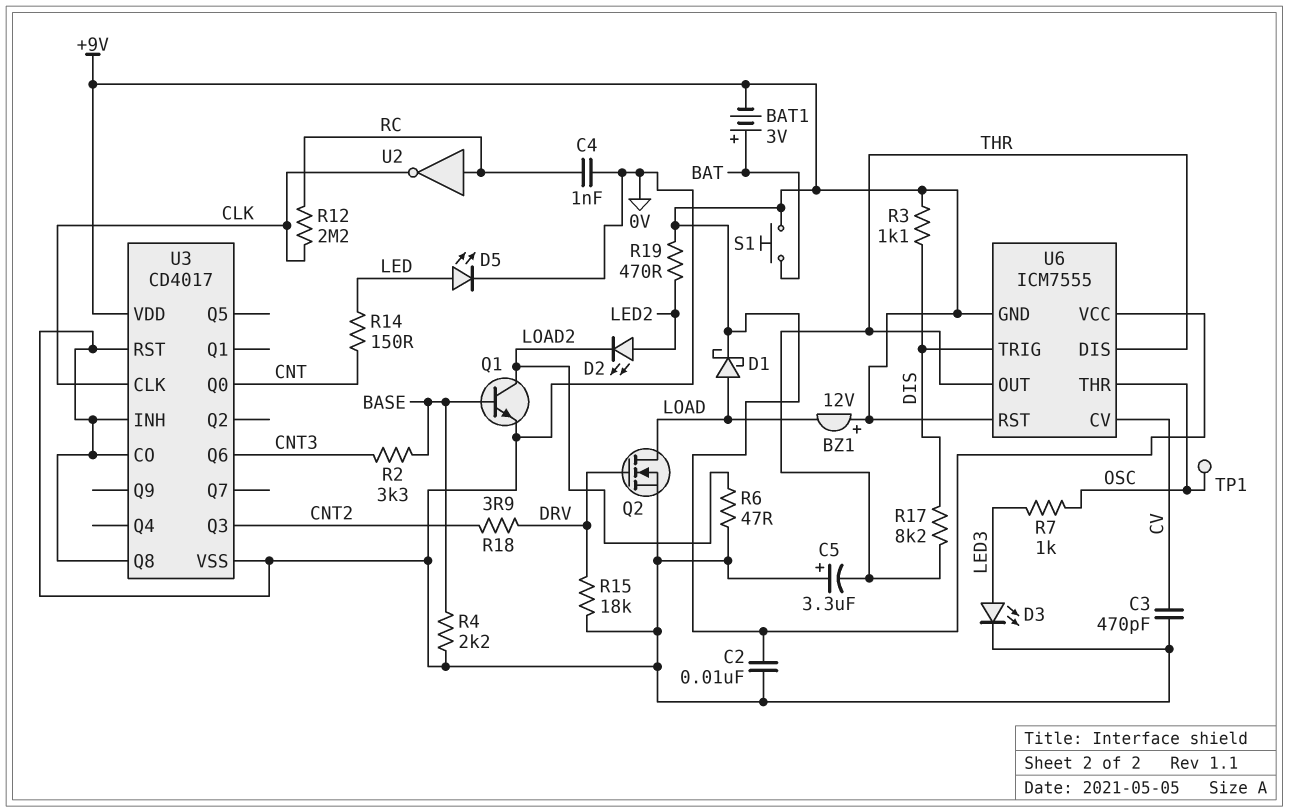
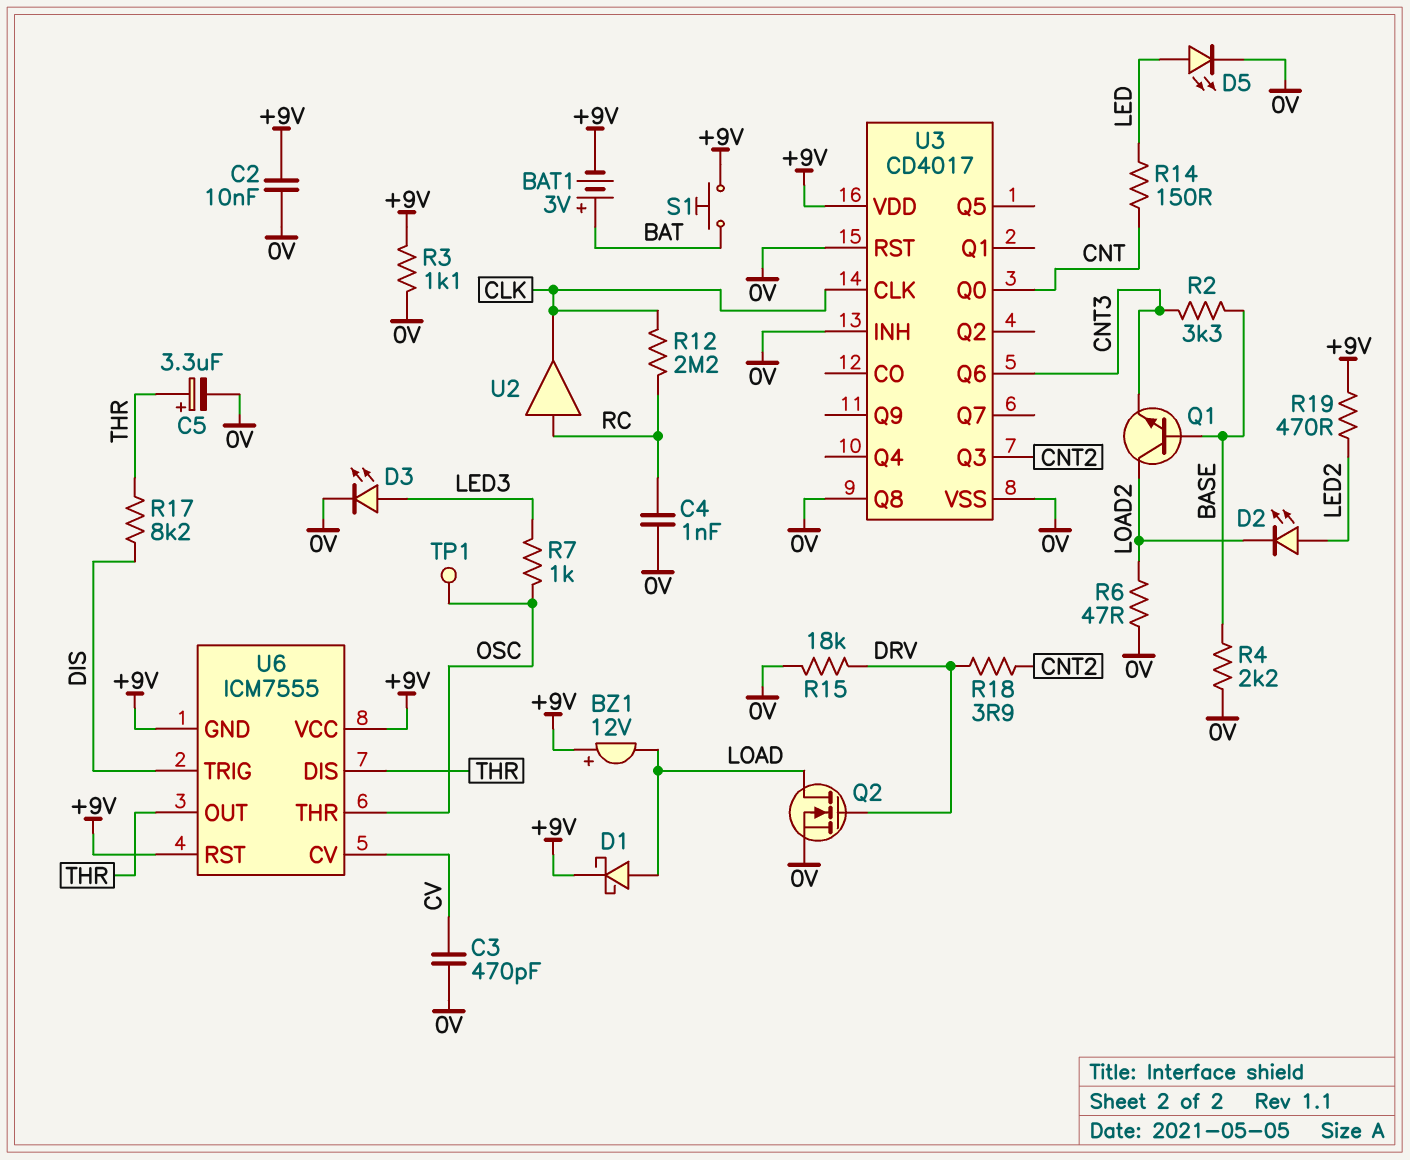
C5: 3.3uF (plus 0V, minus THR) -> 3.3uF (plus THR, minus 0V)
Q1: NPN (B BASE, C LOAD2, E 0V) -> NPN (B BASE, C LOAD2, E CNT3)
R3: 1.1k (+9V, DIS) -> 1.1k (+9V, 0V)
U2: NOT (in RC, out CLK) -> buffer (in RC, out CLK)
U3 pin CO: 0V -> none

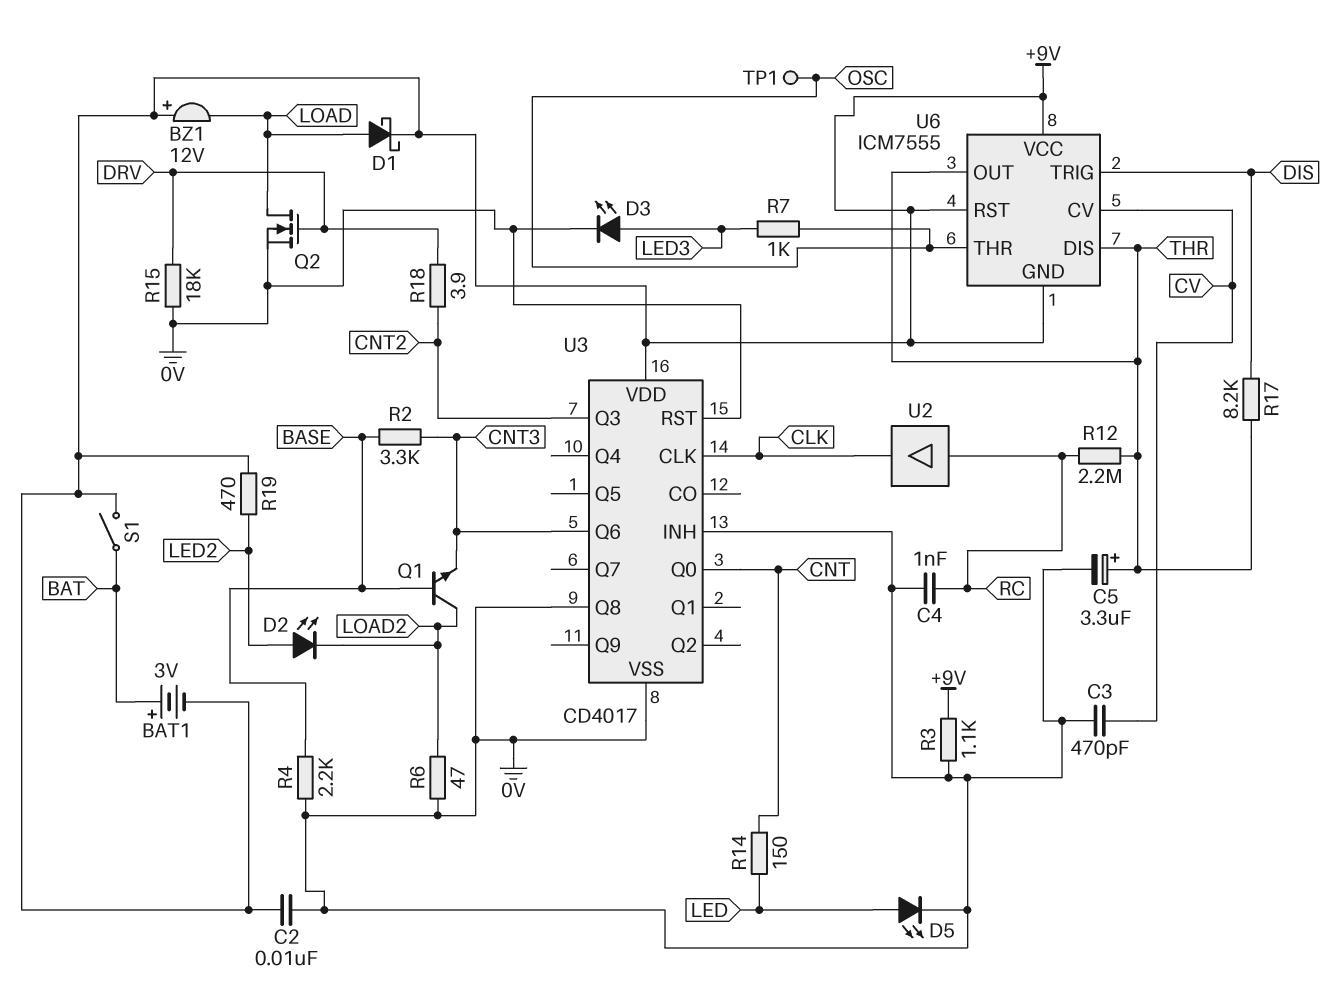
R12: 2.2M (CLK, RC) -> 2.2M (RC, THR)
S1: button (+9V, BAT) -> switch (+9V, BAT)

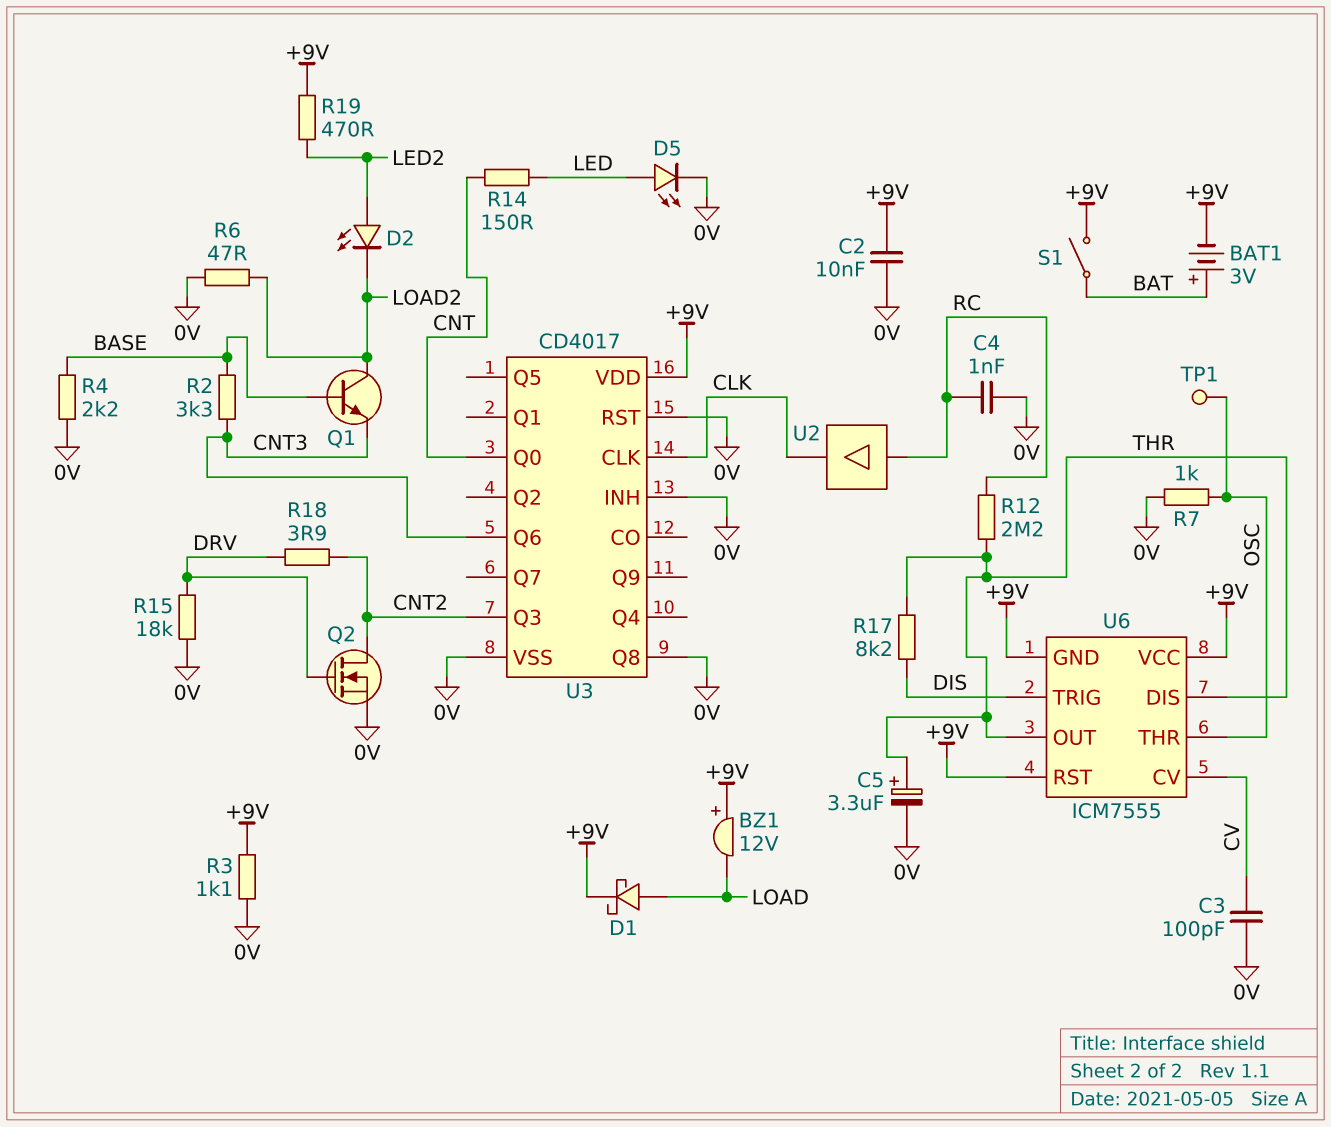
C3: 470pF (0V, CV) -> 100pF (0V, CV)
D3: LED (A LED3, K 0V) -> none
Q2: NMOS (G DRV, D LOAD, S 0V) -> NMOS (G DRV, D CNT2, S 0V)
R7: 1k (LED3, OSC) -> 1k (0V, OSC)

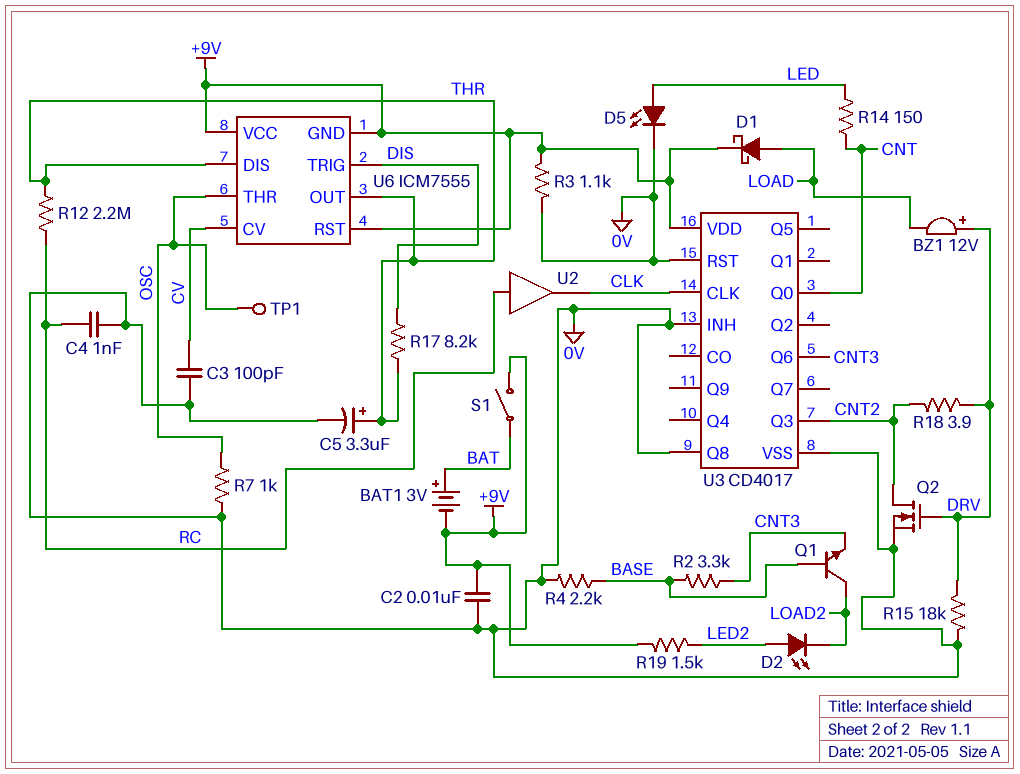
BZ1: buzzer 12V (plus +9V, minus LOAD) -> buzzer 12V (plus DRV, minus LOAD)
R6: 47 (0V, LOAD2) -> none
R19: 470 (+9V, LED2) -> 1.5k (+9V, LED2)

